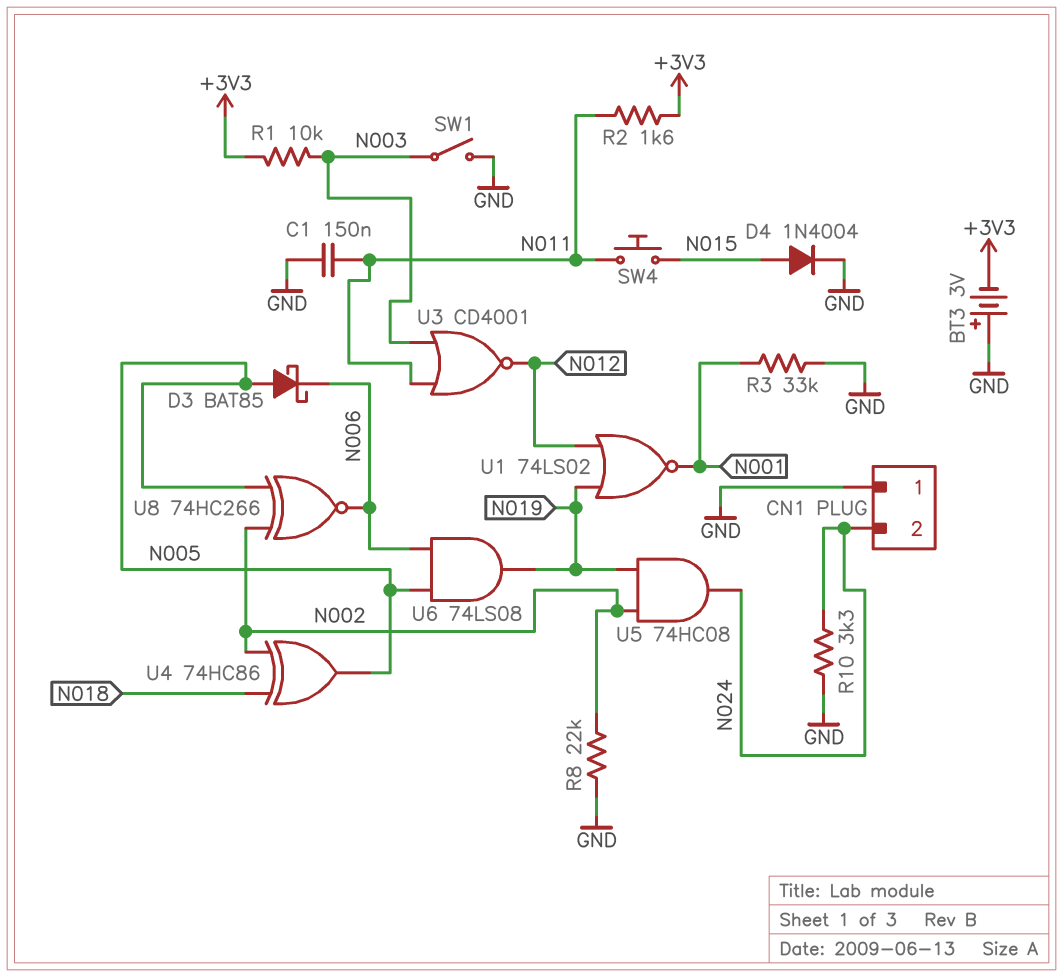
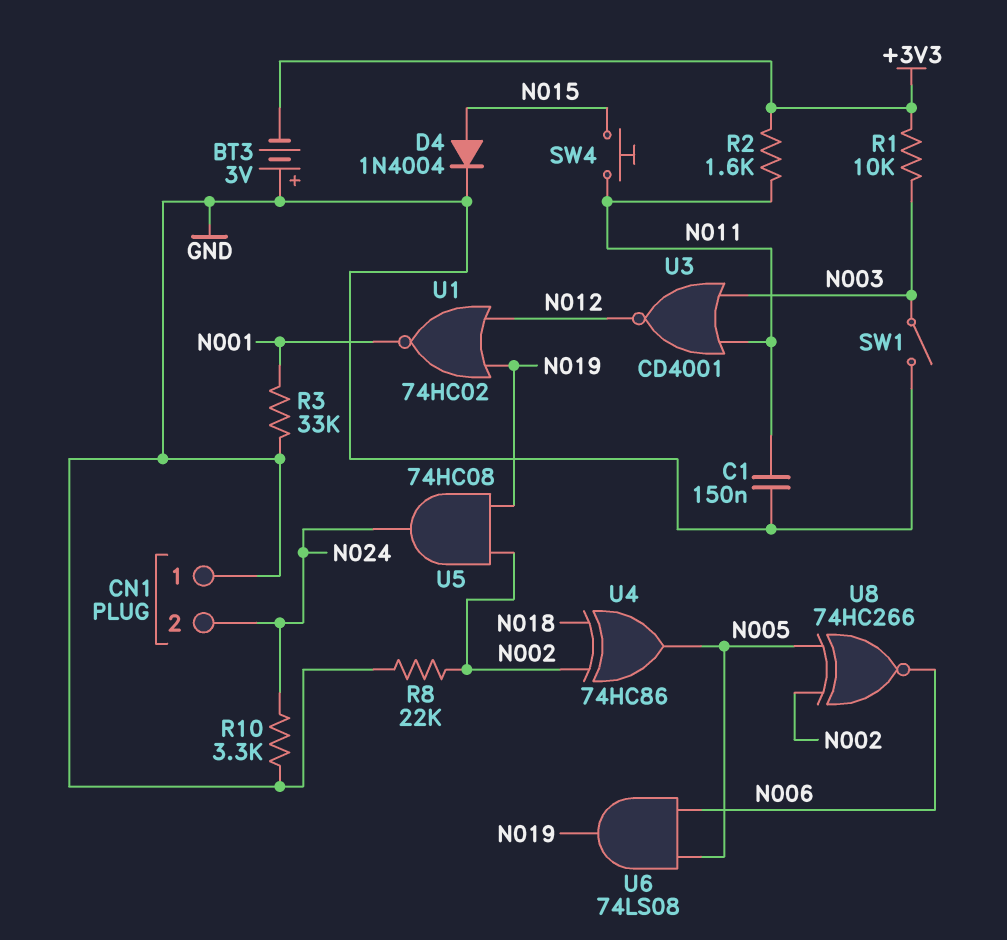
D3: schottky BAT85 (A N005, K N006) -> none
U1: NOR 74LS02 (in N012, in N019, out N001) -> NOR 74HC02 (in N012, in N019, out N001)

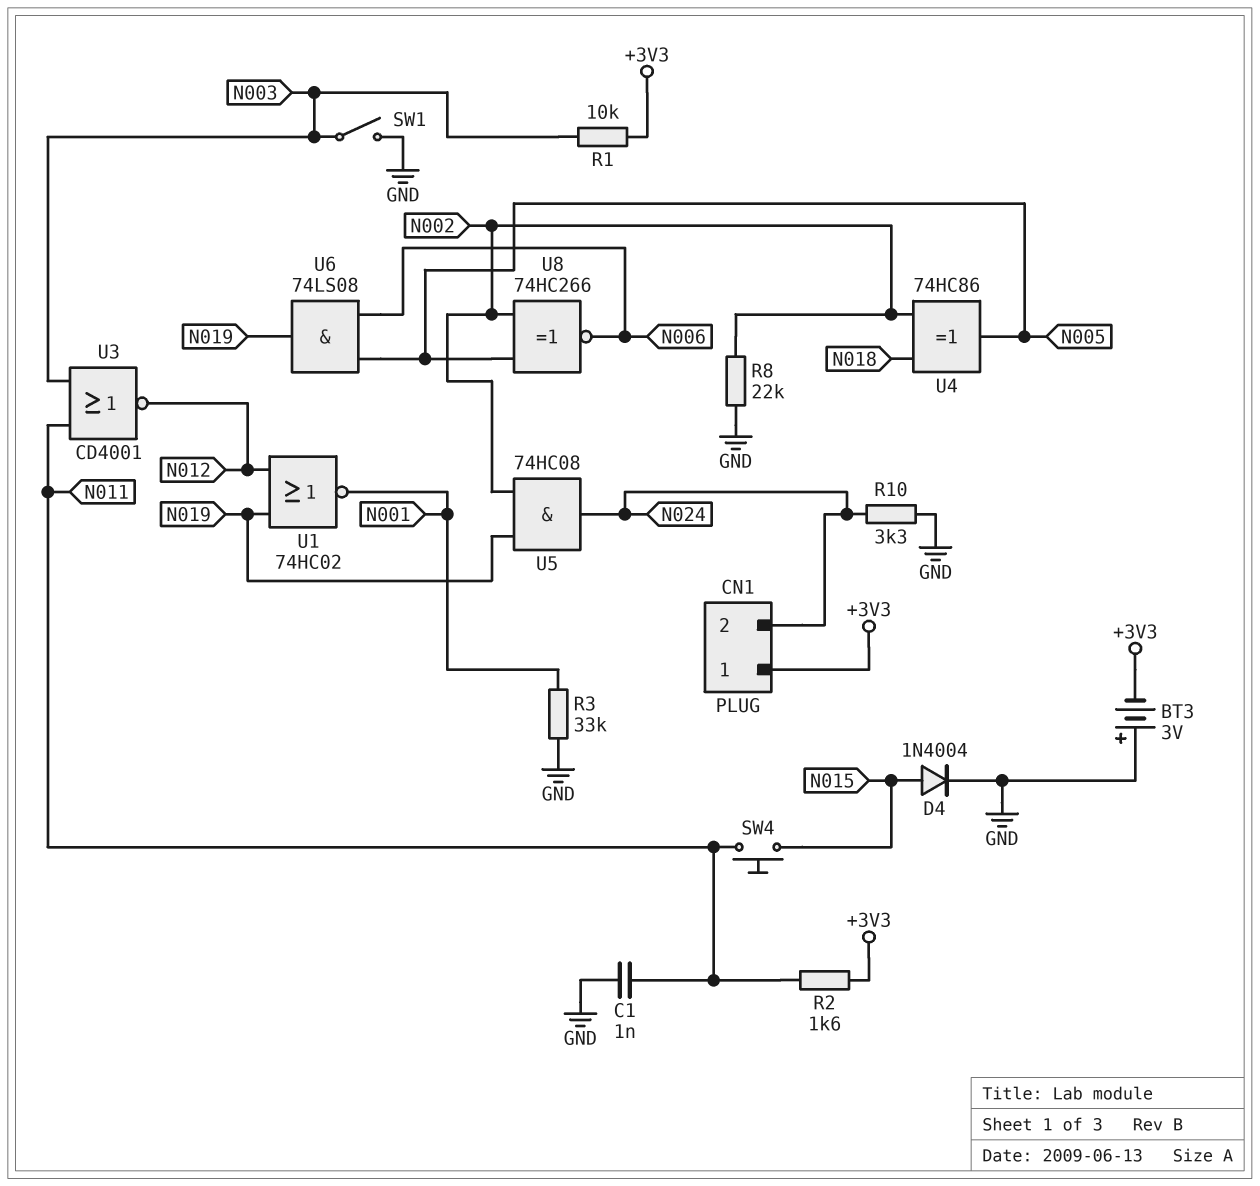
C1: 150nF (GND, N011) -> 1nF (GND, N011)
CN1 pin 1: GND -> +3V3

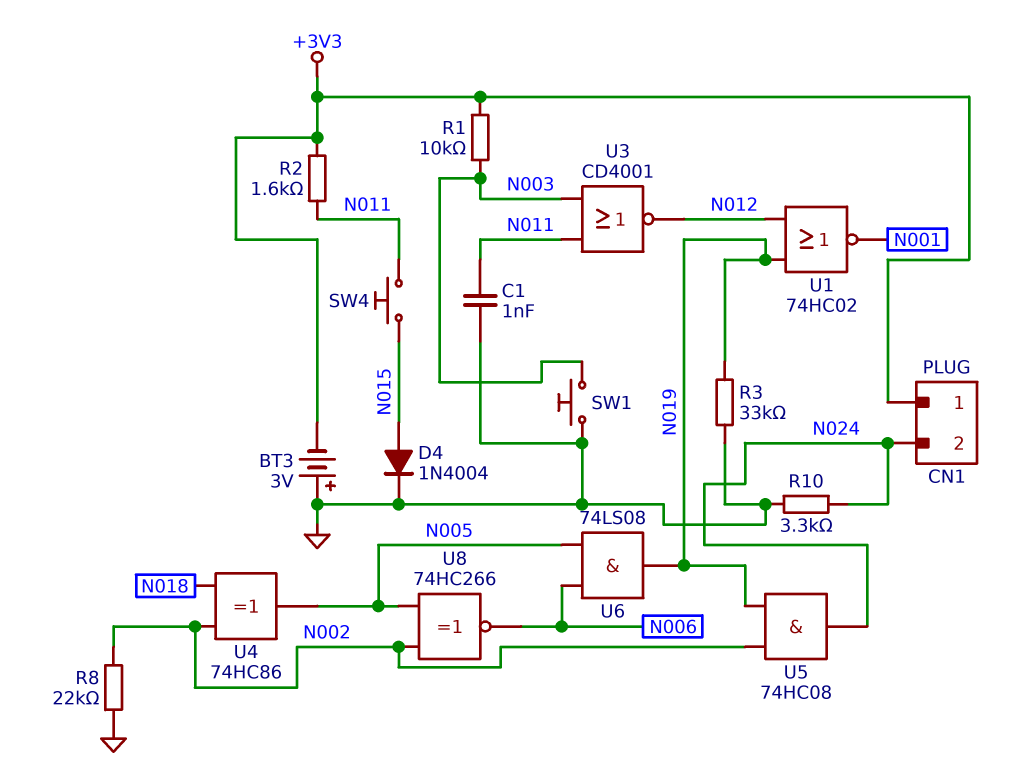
R3: 33k (GND, N001) -> 33k (GND, N019)
SW1: switch (GND, N003) -> button (GND, N003)

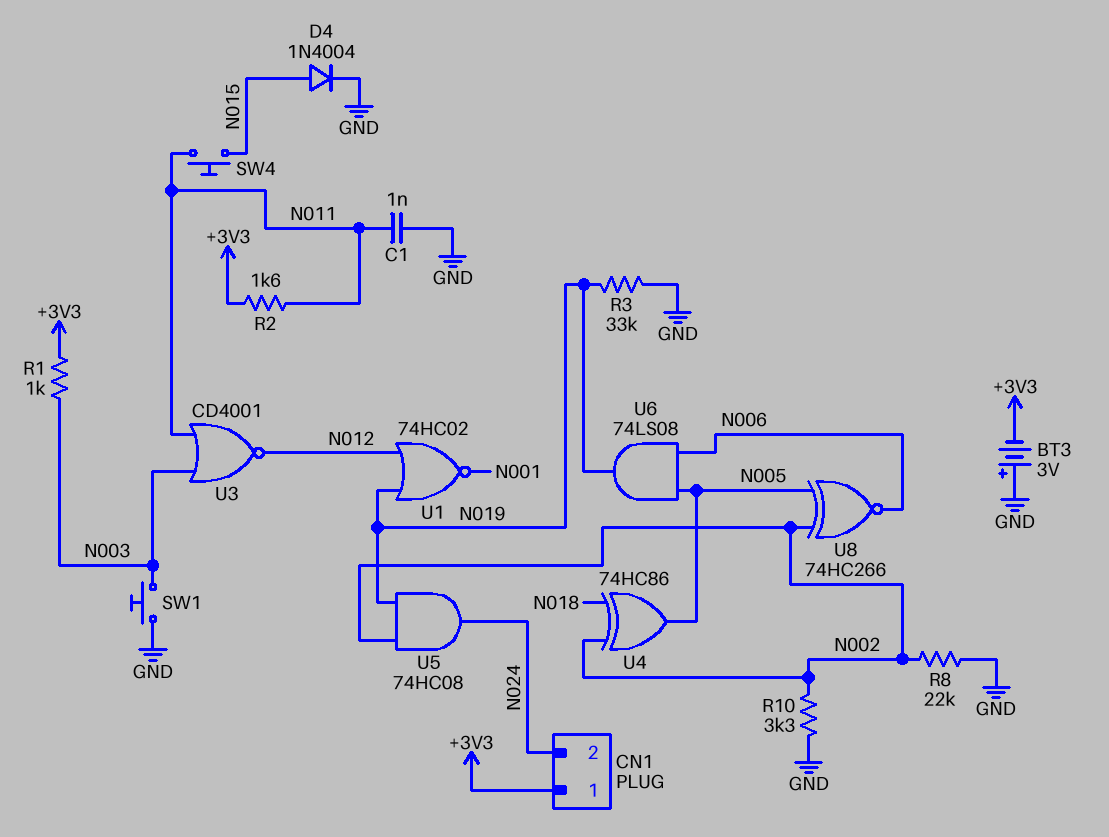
R1: 10k (+3V3, N003) -> 1k (+3V3, N003)
R10: 3.3k (GND, N024) -> 3.3k (GND, N002)

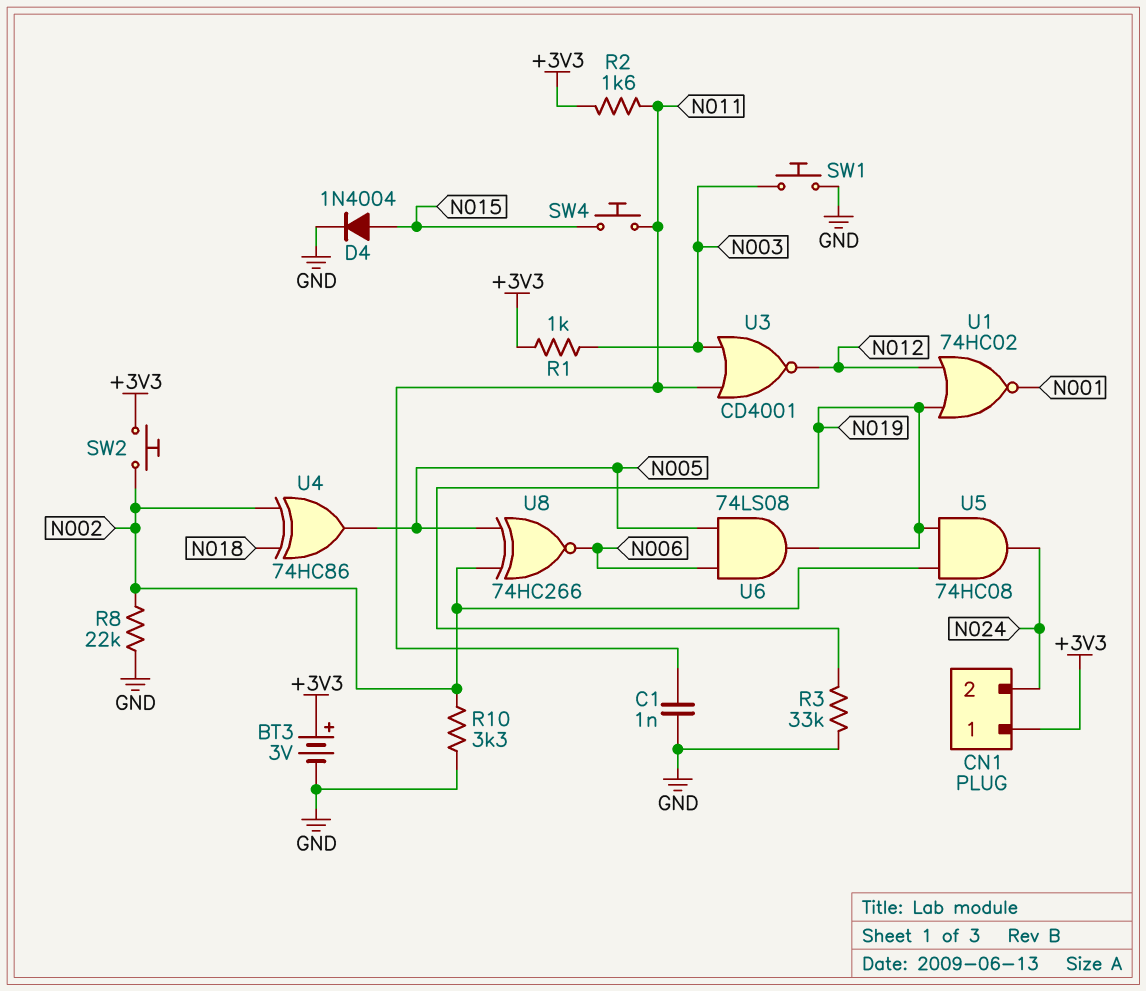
BT3: 3V (plus GND, minus +3V3) -> 3V (plus +3V3, minus GND)
SW2: none -> button (+3V3, N002)

